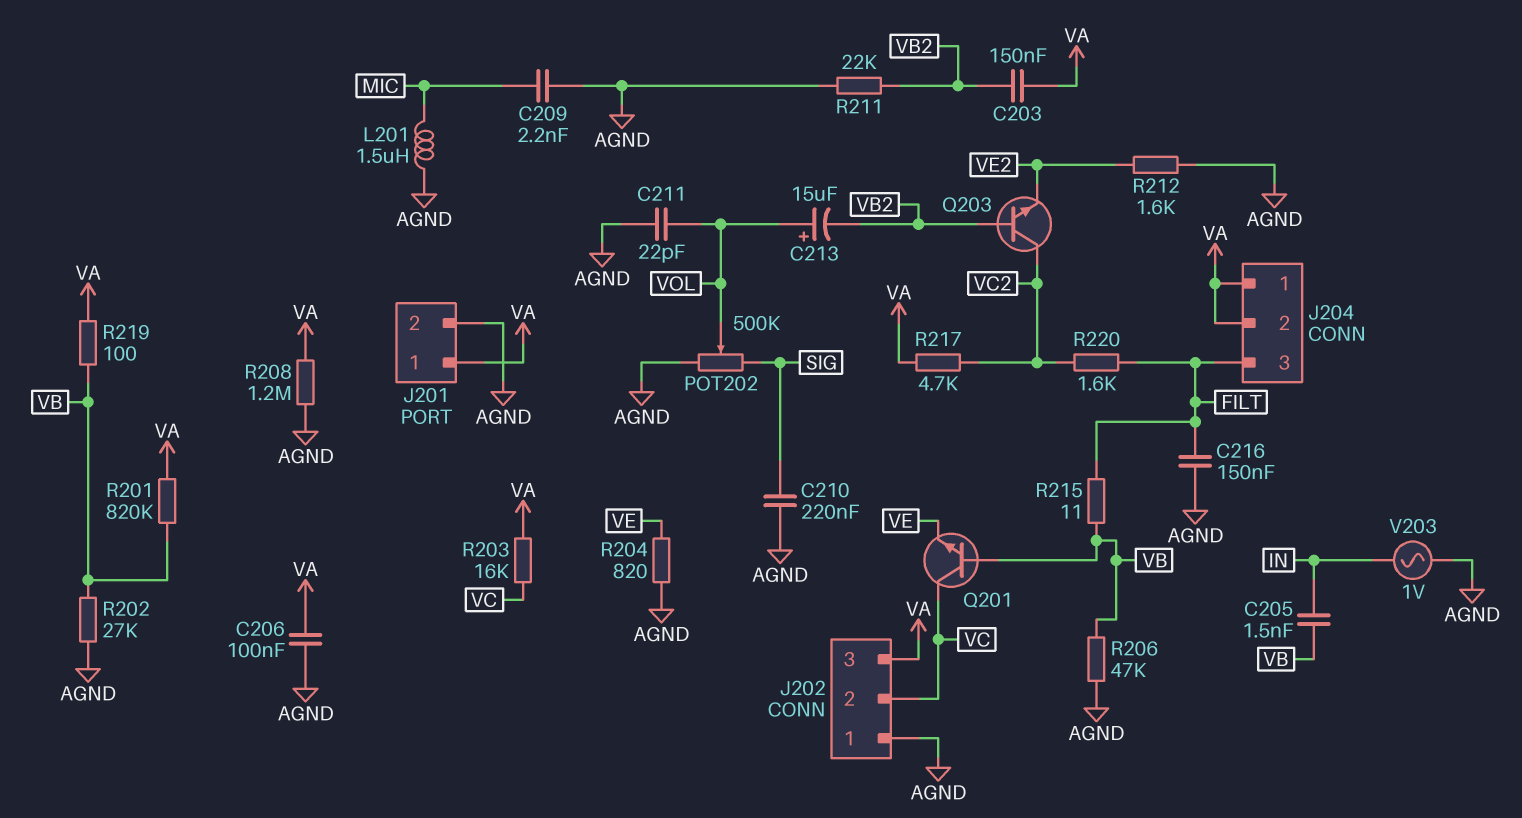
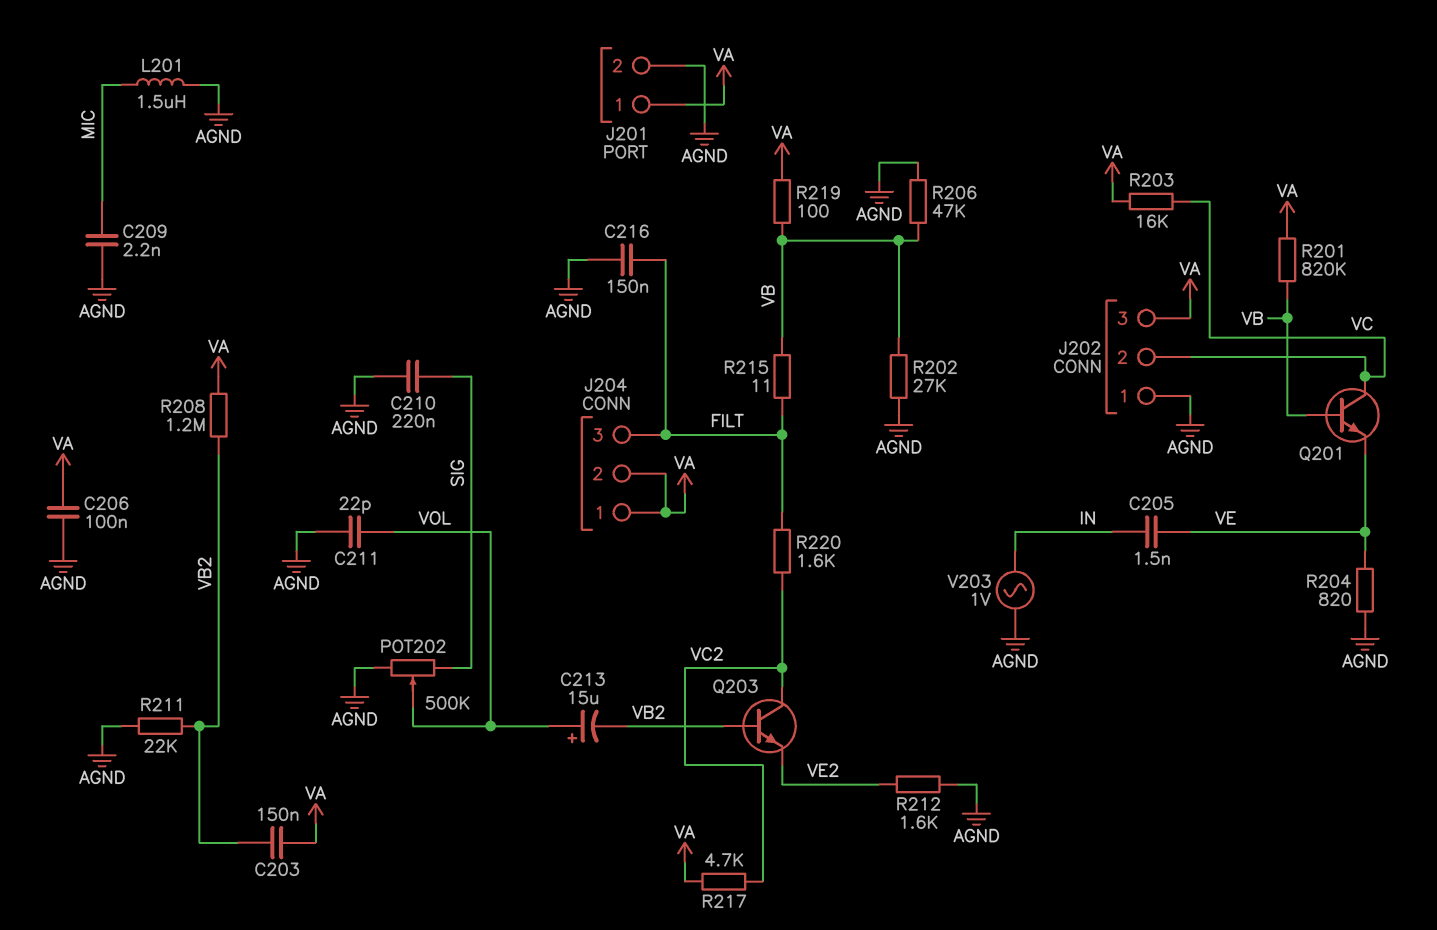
C205: 1.5nF (IN, VB) -> 1.5nF (IN, VE)
R208: 1.2M (AGND, VA) -> 1.2M (VA, VB2)

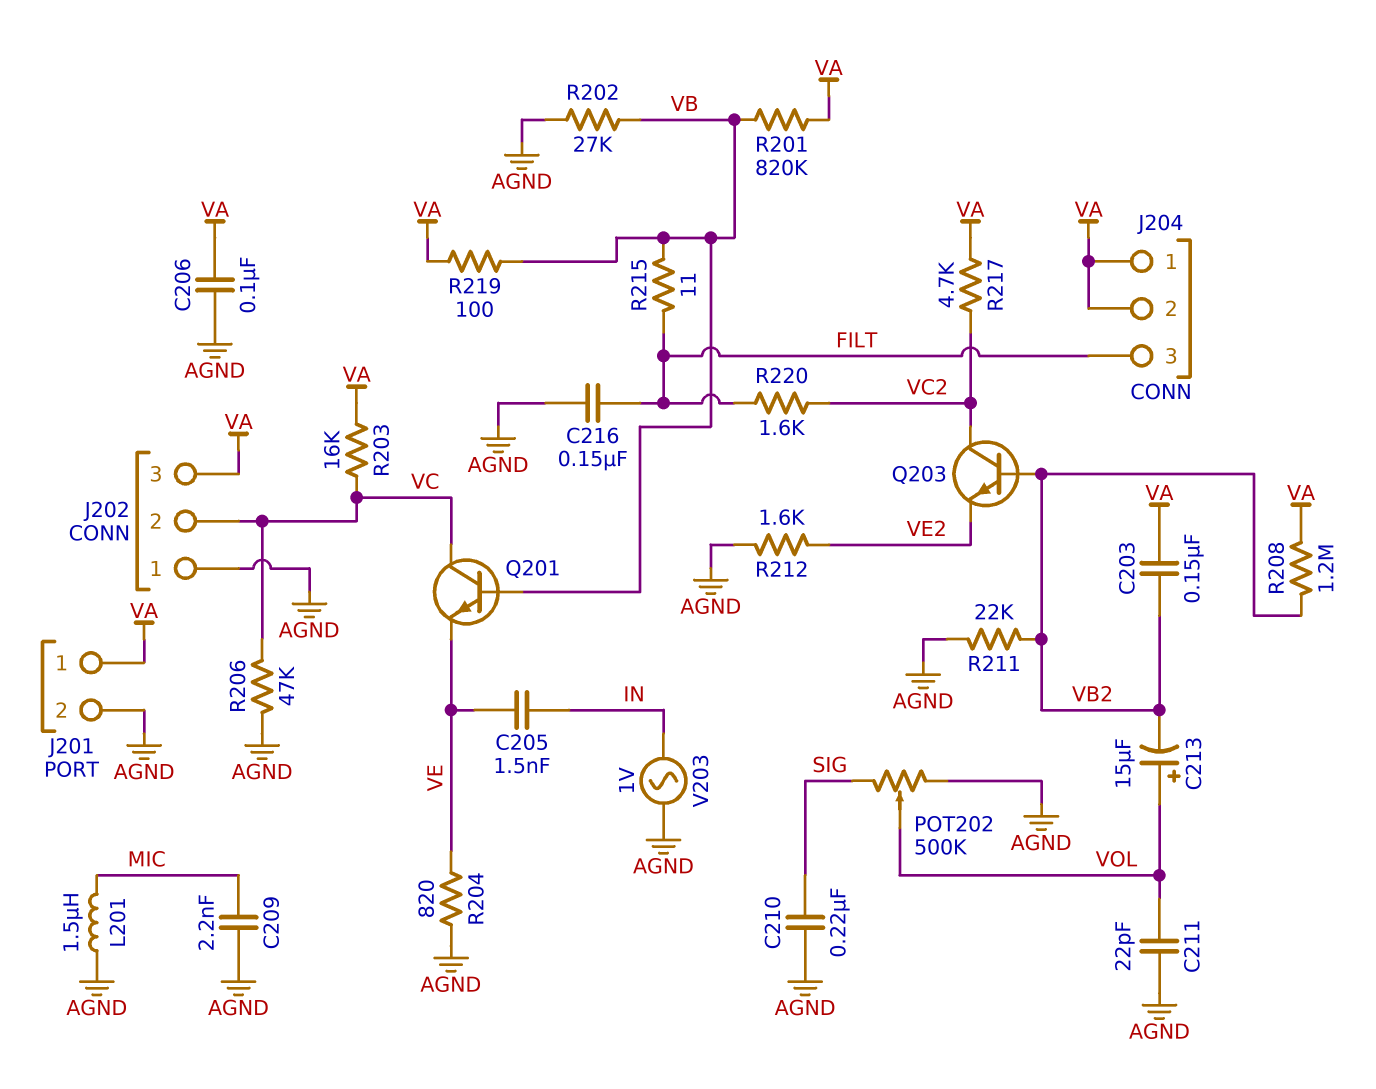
R206: 47k (AGND, VB) -> 47k (AGND, VC)

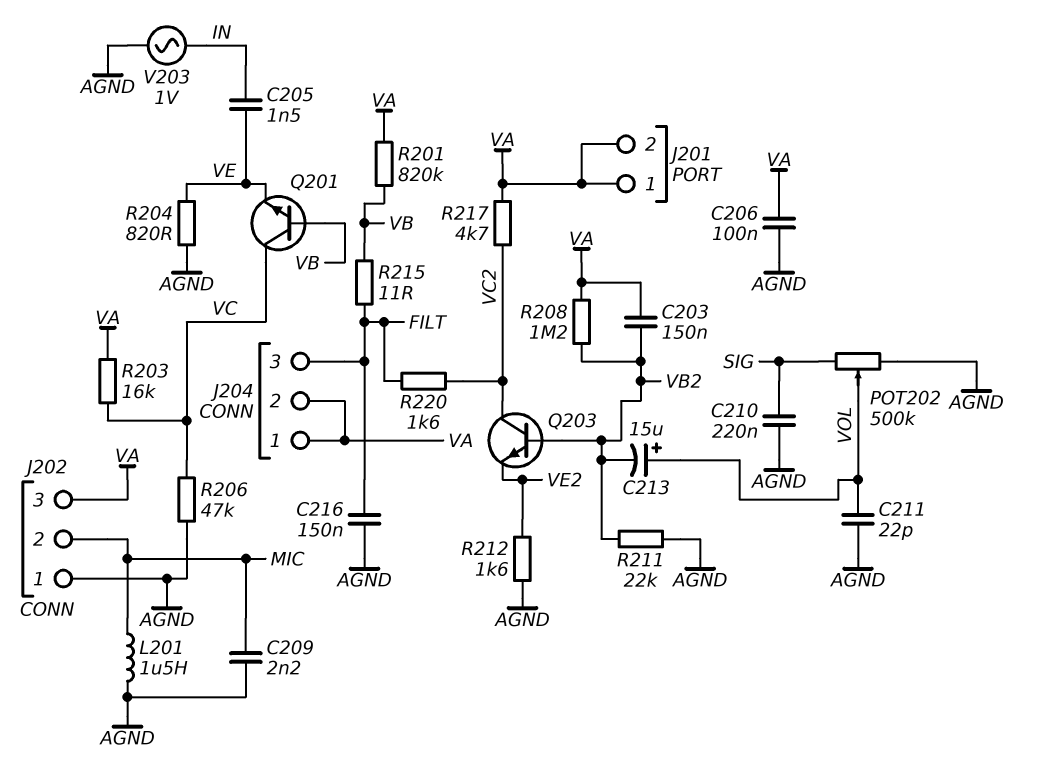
J201 pin 2: AGND -> VA
J202 pin 2: VC -> MIC
R202: 27k (AGND, VB) -> none
R219: 100 (VA, VB) -> none

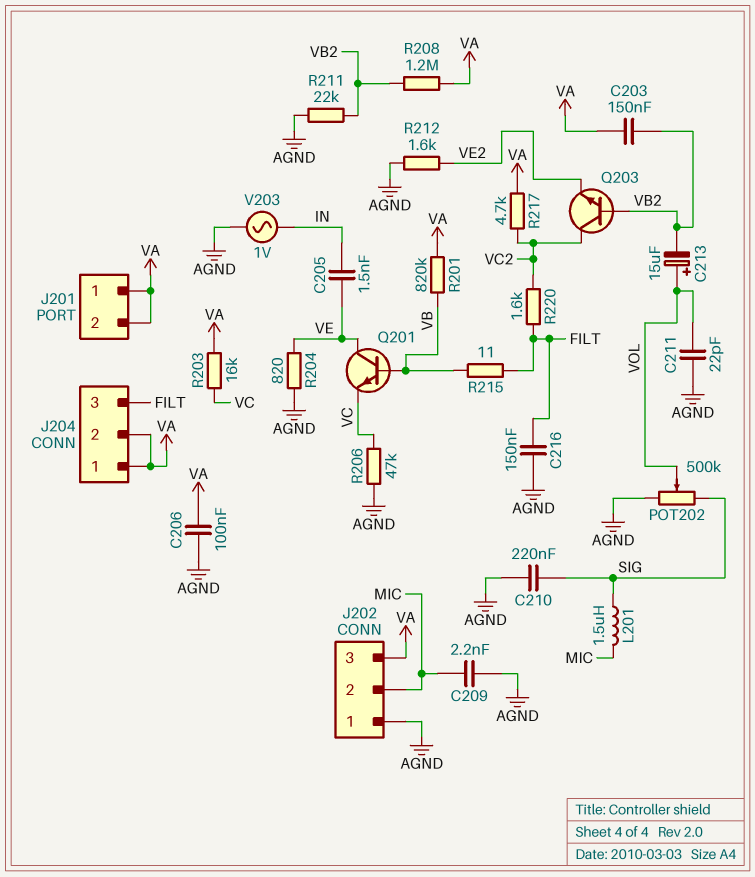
L201: 1.5uH (AGND, MIC) -> 1.5uH (MIC, SIG)
Q201: NPN (B VB, C VC, E VE) -> NPN (B VB, C VE, E VC)

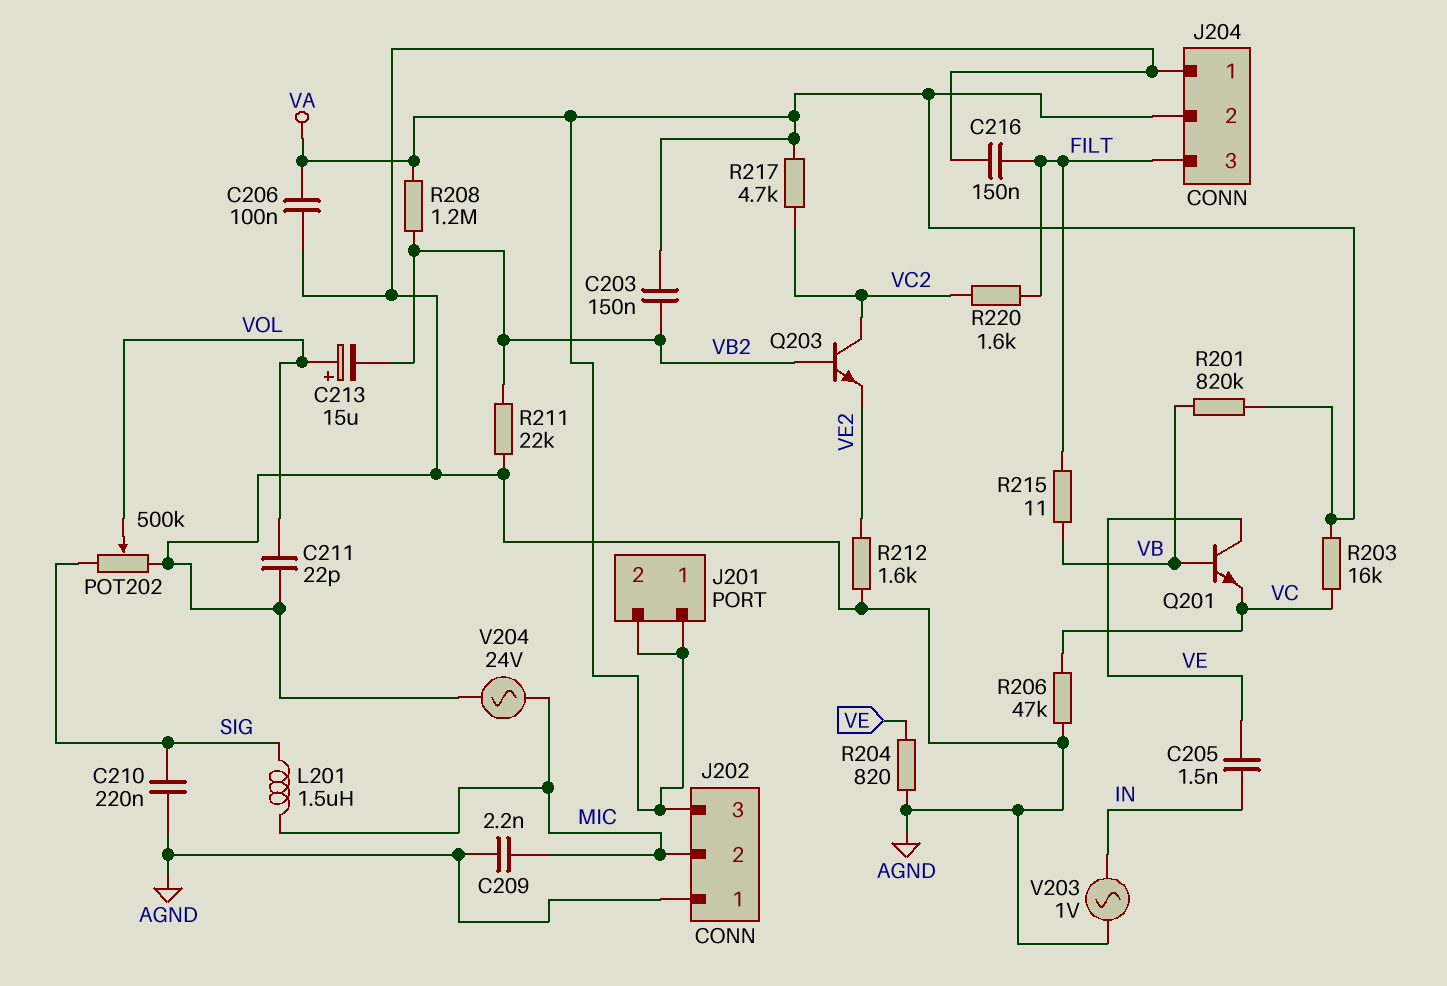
J204 pin 1: VA -> AGND
V204: none -> AC 24V (AGND, MIC)

